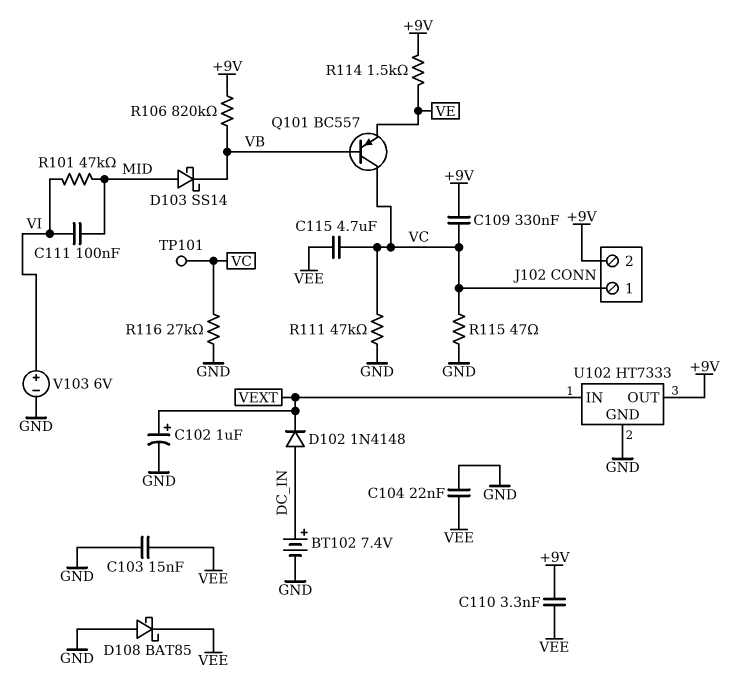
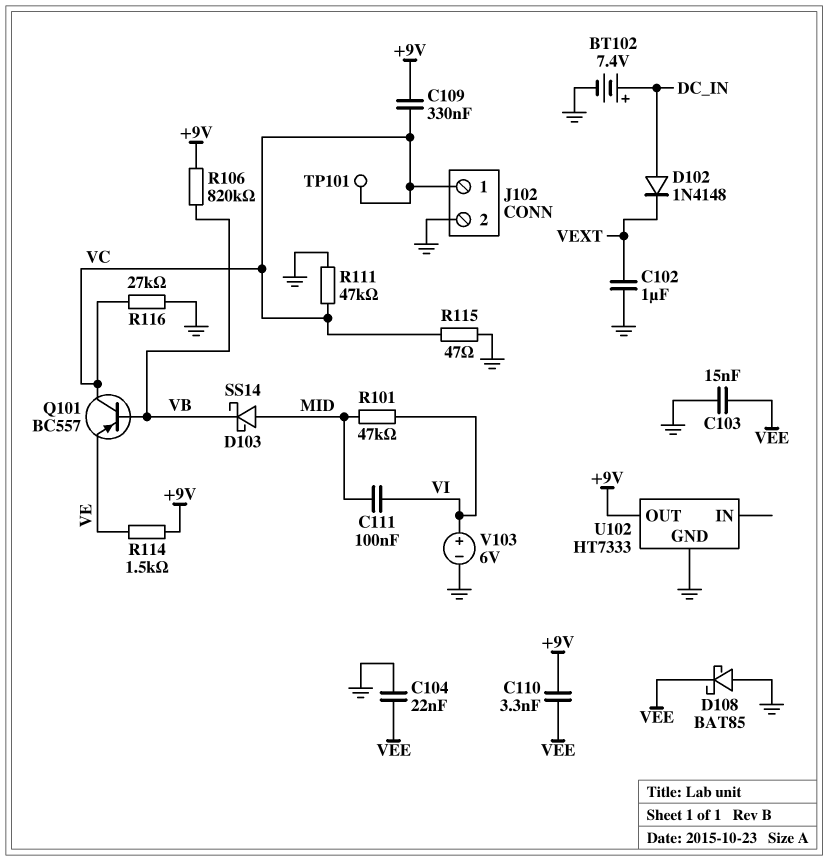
C102: 1uF (plus VEXT, minus GND) -> 1uF (GND, VEXT)
C115: 4.7uF (VC, VEE) -> none
J102 pin 2: +9V -> GND
U102 pin IN: VEXT -> none

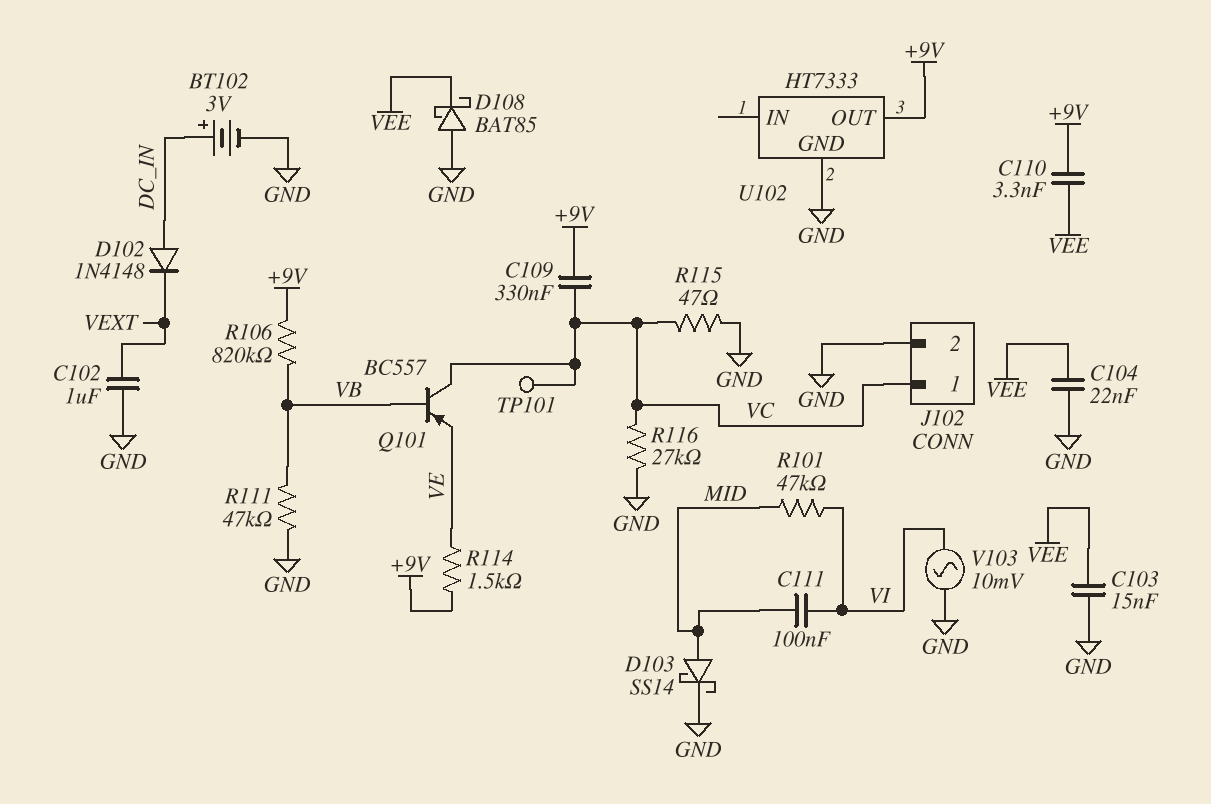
BT102: 7.4V (plus DC_IN, minus GND) -> 3V (plus DC_IN, minus GND)
D103: schottky SS14 (A MID, K VB) -> schottky SS14 (A MID, K GND)
R111: 47k (GND, VC) -> 47k (GND, VB)
V103: 6V (plus VI, minus GND) -> AC 10mV (GND, VI)

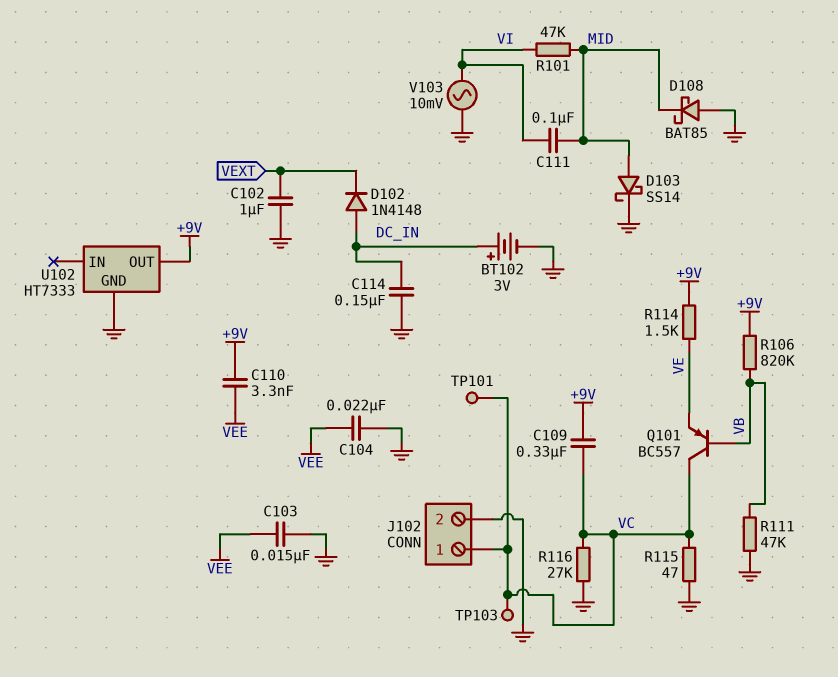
C114: none -> 150nF (DC_IN, GND)
D108: schottky BAT85 (A GND, K VEE) -> schottky BAT85 (A GND, K MID)
TP103: none -> test point (VC)

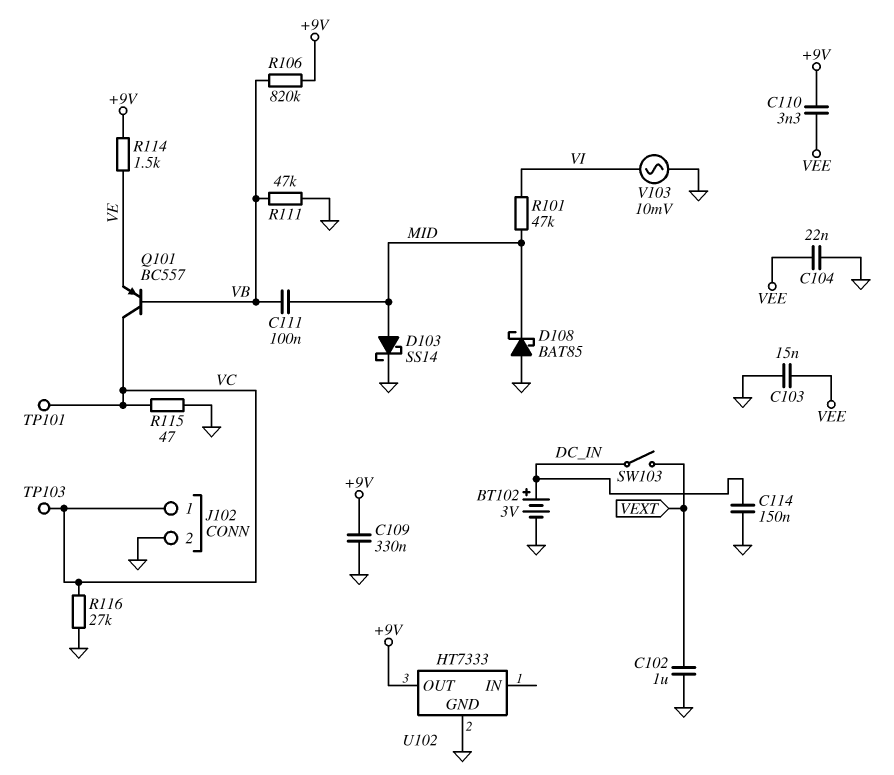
C109: 330nF (+9V, VC) -> 330nF (+9V, GND)
C111: 100nF (MID, VI) -> 100nF (MID, VB)
D102: diode 1N4148 (A DC_IN, K VEXT) -> none
SW103: none -> switch (DC_IN, VEXT)

